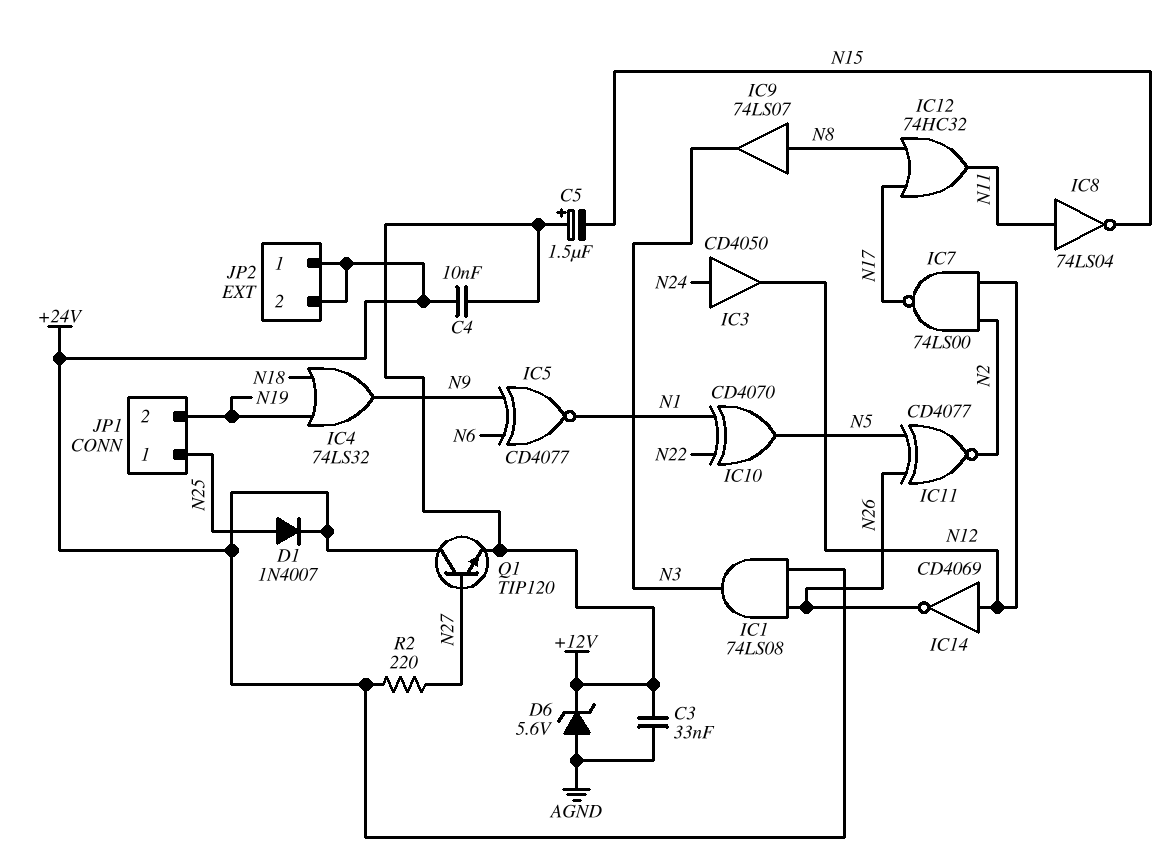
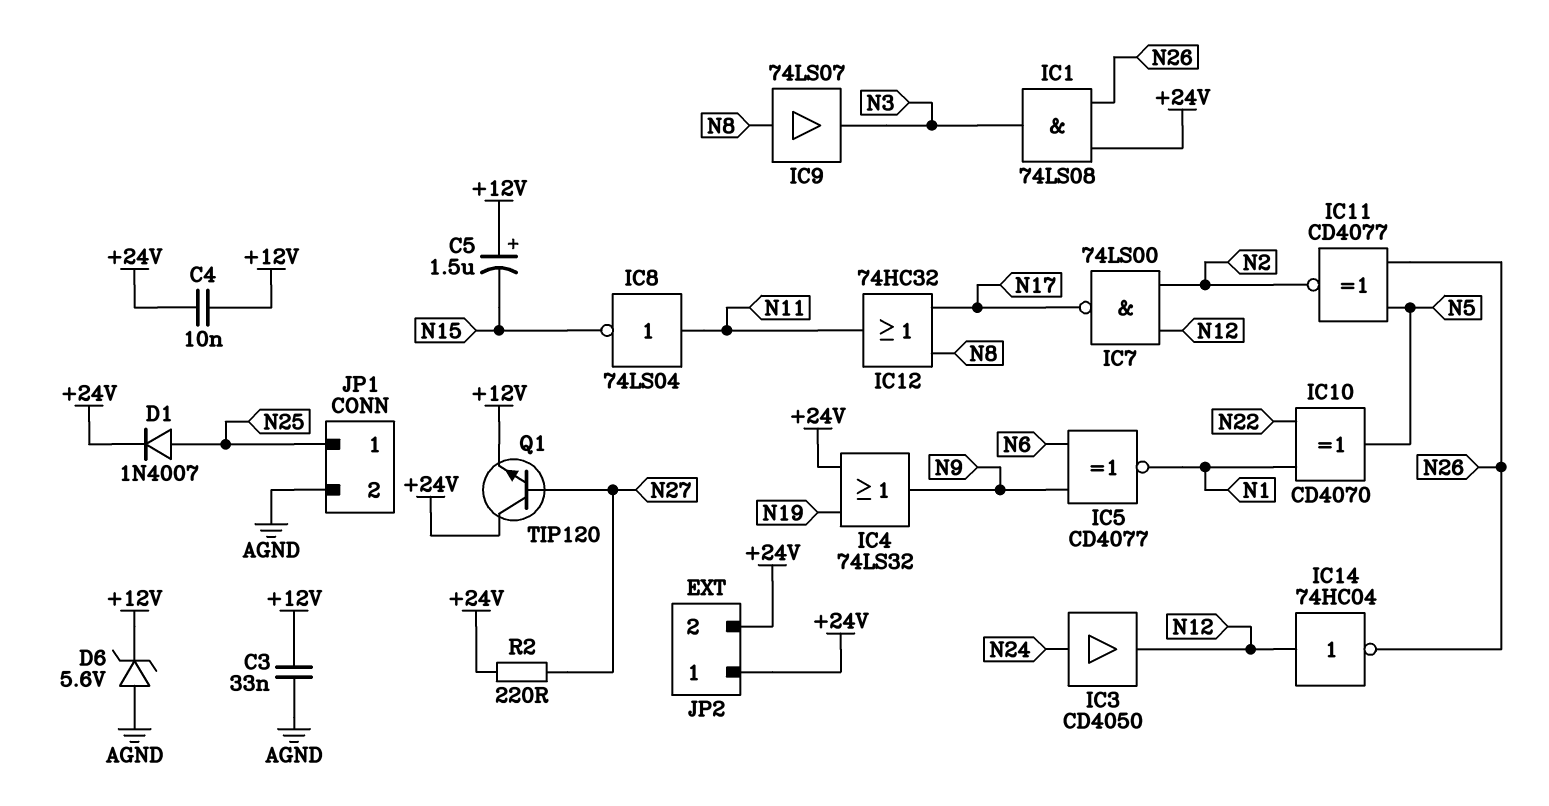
IC4: OR 74LS32 (in N18, in N19, out N9) -> OR 74LS32 (in +24V, in N19, out N9)
IC14: NOT CD4069 (in N12, out N26) -> NOT 74HC04 (in N12, out N26)
JP1 pin 2: N19 -> AGND

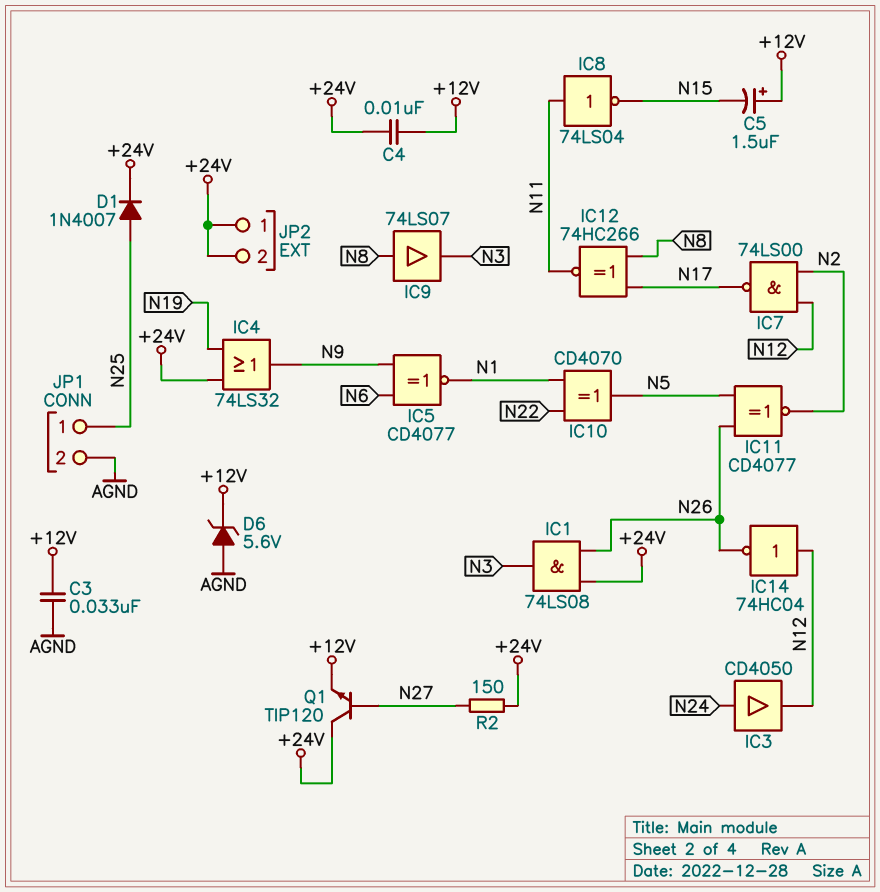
IC12: OR 74HC32 (in N8, in N17, out N11) -> XNOR 74HC266 (in N8, in N17, out N11)
R2: 220 (+24V, N27) -> 150 (+24V, N27)

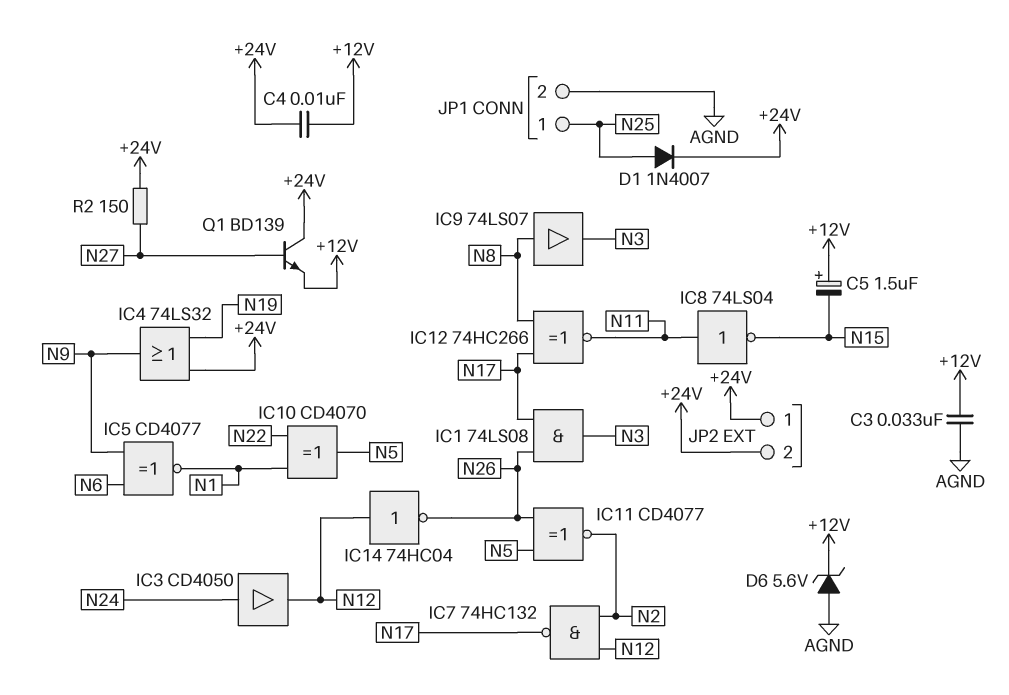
IC1: AND 74LS08 (in +24V, in N26, out N3) -> AND 74LS08 (in N17, in N26, out N3)
IC7: NAND 74LS00 (in N2, in N12, out N17) -> NAND 74HC132 (in N2, in N12, out N17)
Q1: NPN TIP120 (B N27, C +24V, E +12V) -> NPN BD139 (B N27, C +24V, E +12V)

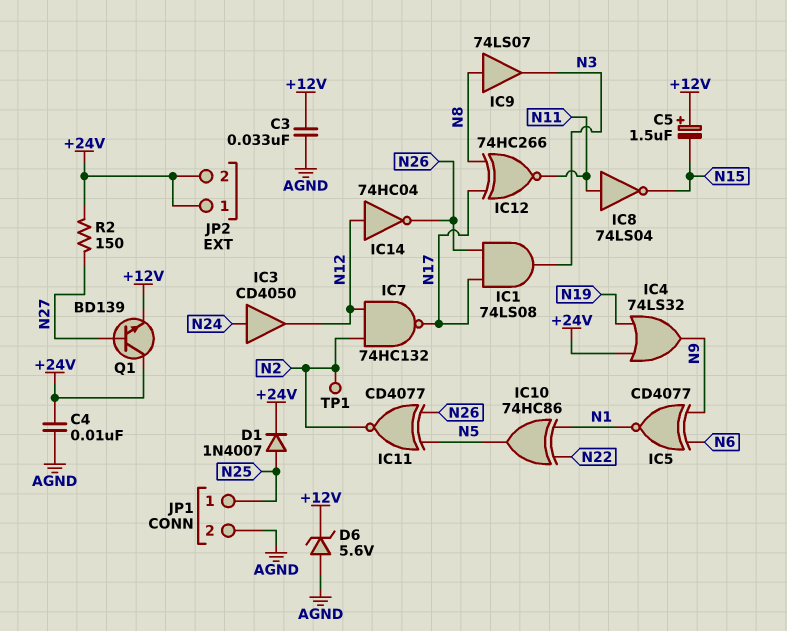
C4: 10nF (+12V, +24V) -> 10nF (+24V, AGND)
IC10: XOR CD4070 (in N1, in N22, out N5) -> XOR 74HC86 (in N1, in N22, out N5)
TP1: none -> test point (N2)

